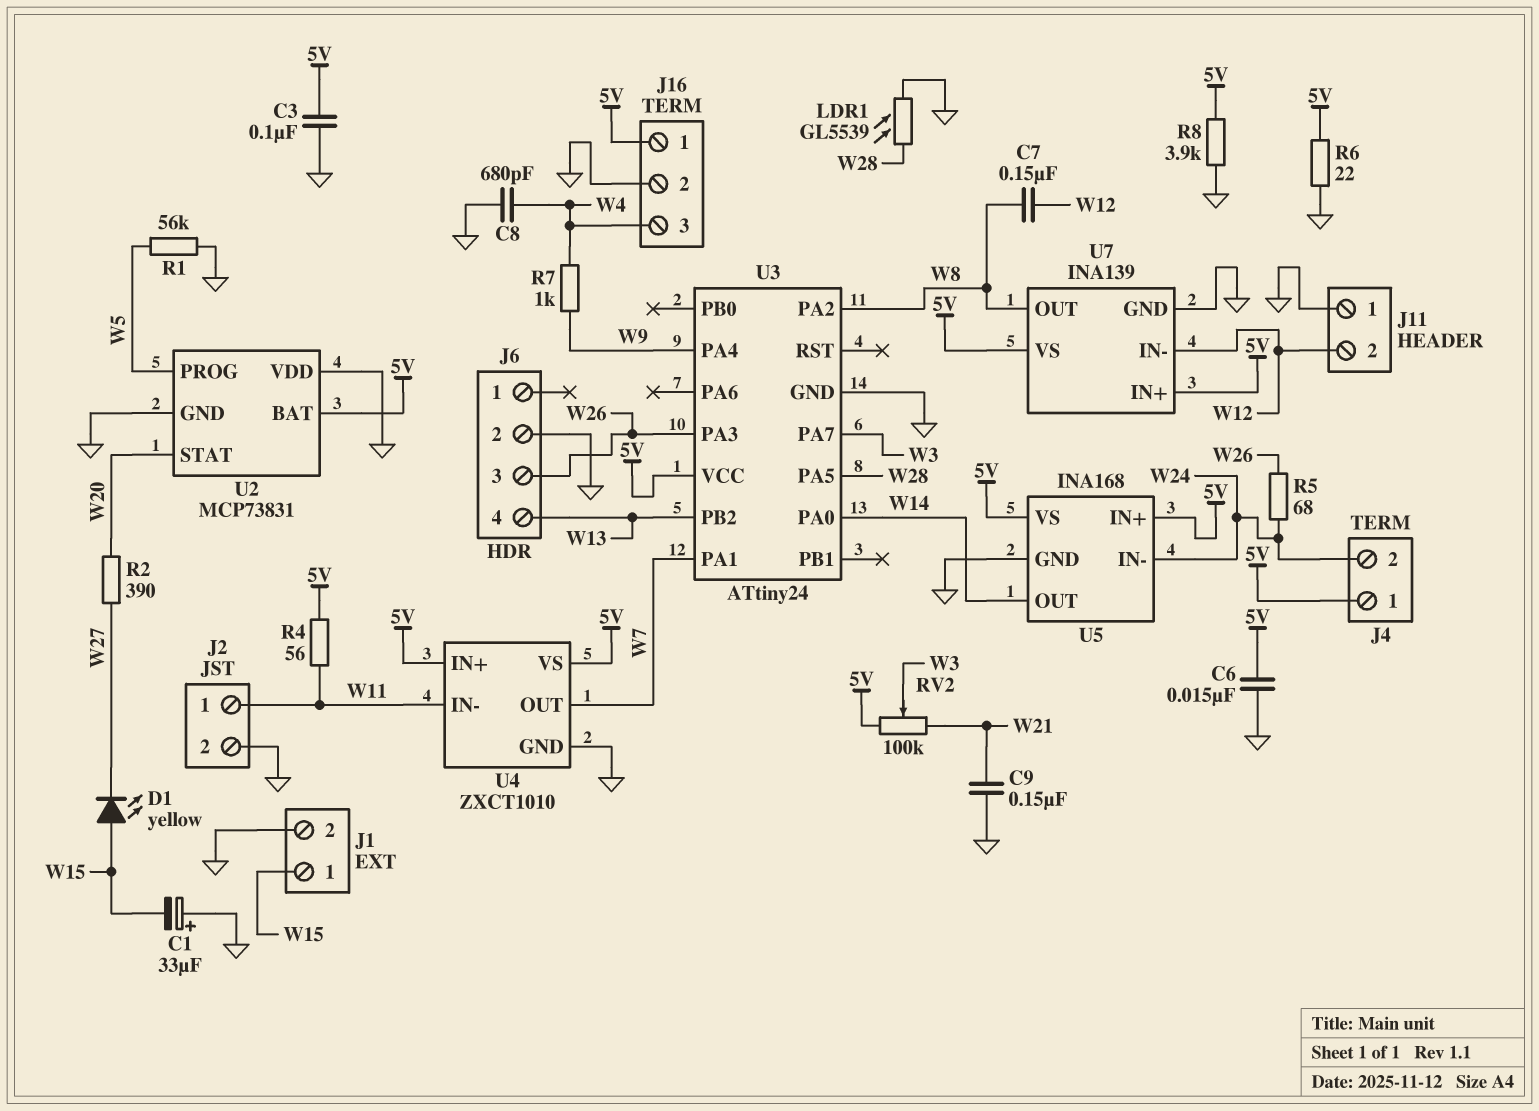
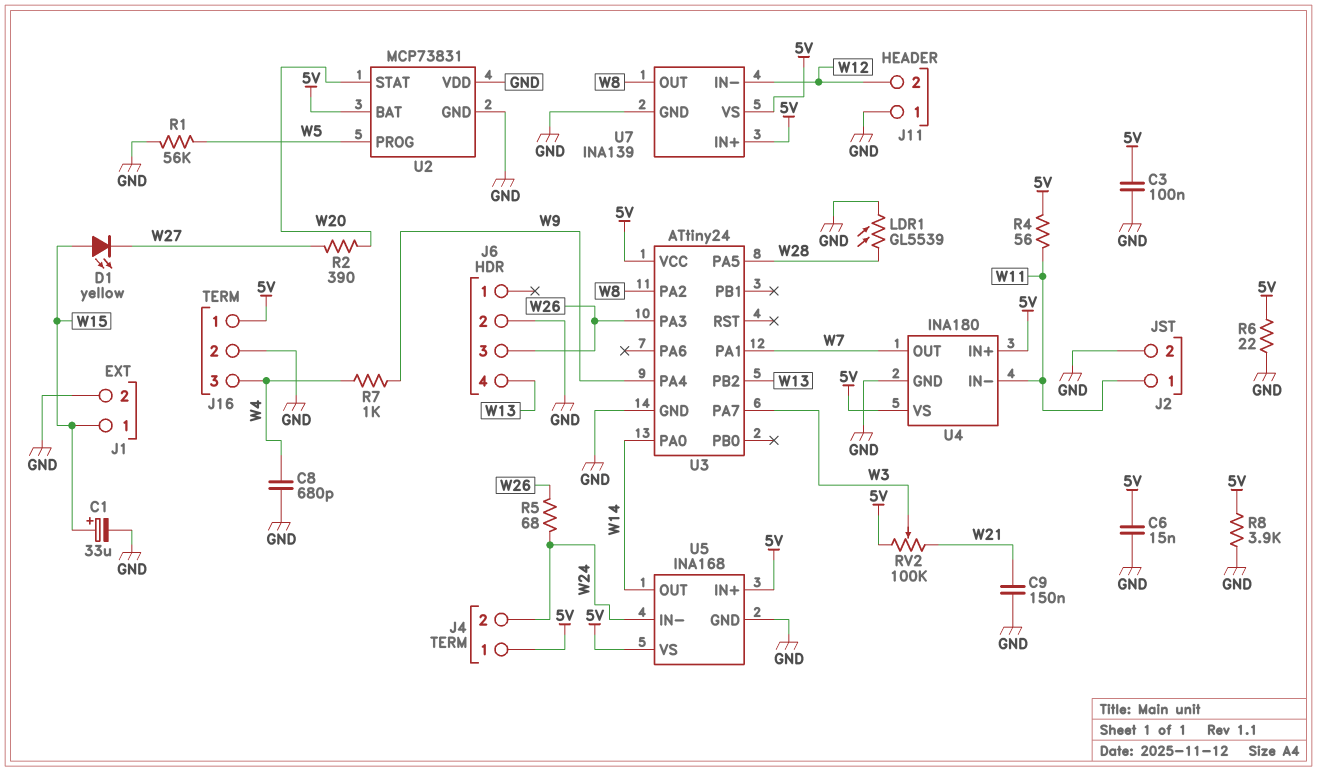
C1: 33uF (plus GND, minus W15) -> 33uF (plus W15, minus GND)
C7: 150nF (W8, W12) -> none
U4: ZXCT1010 -> INA180

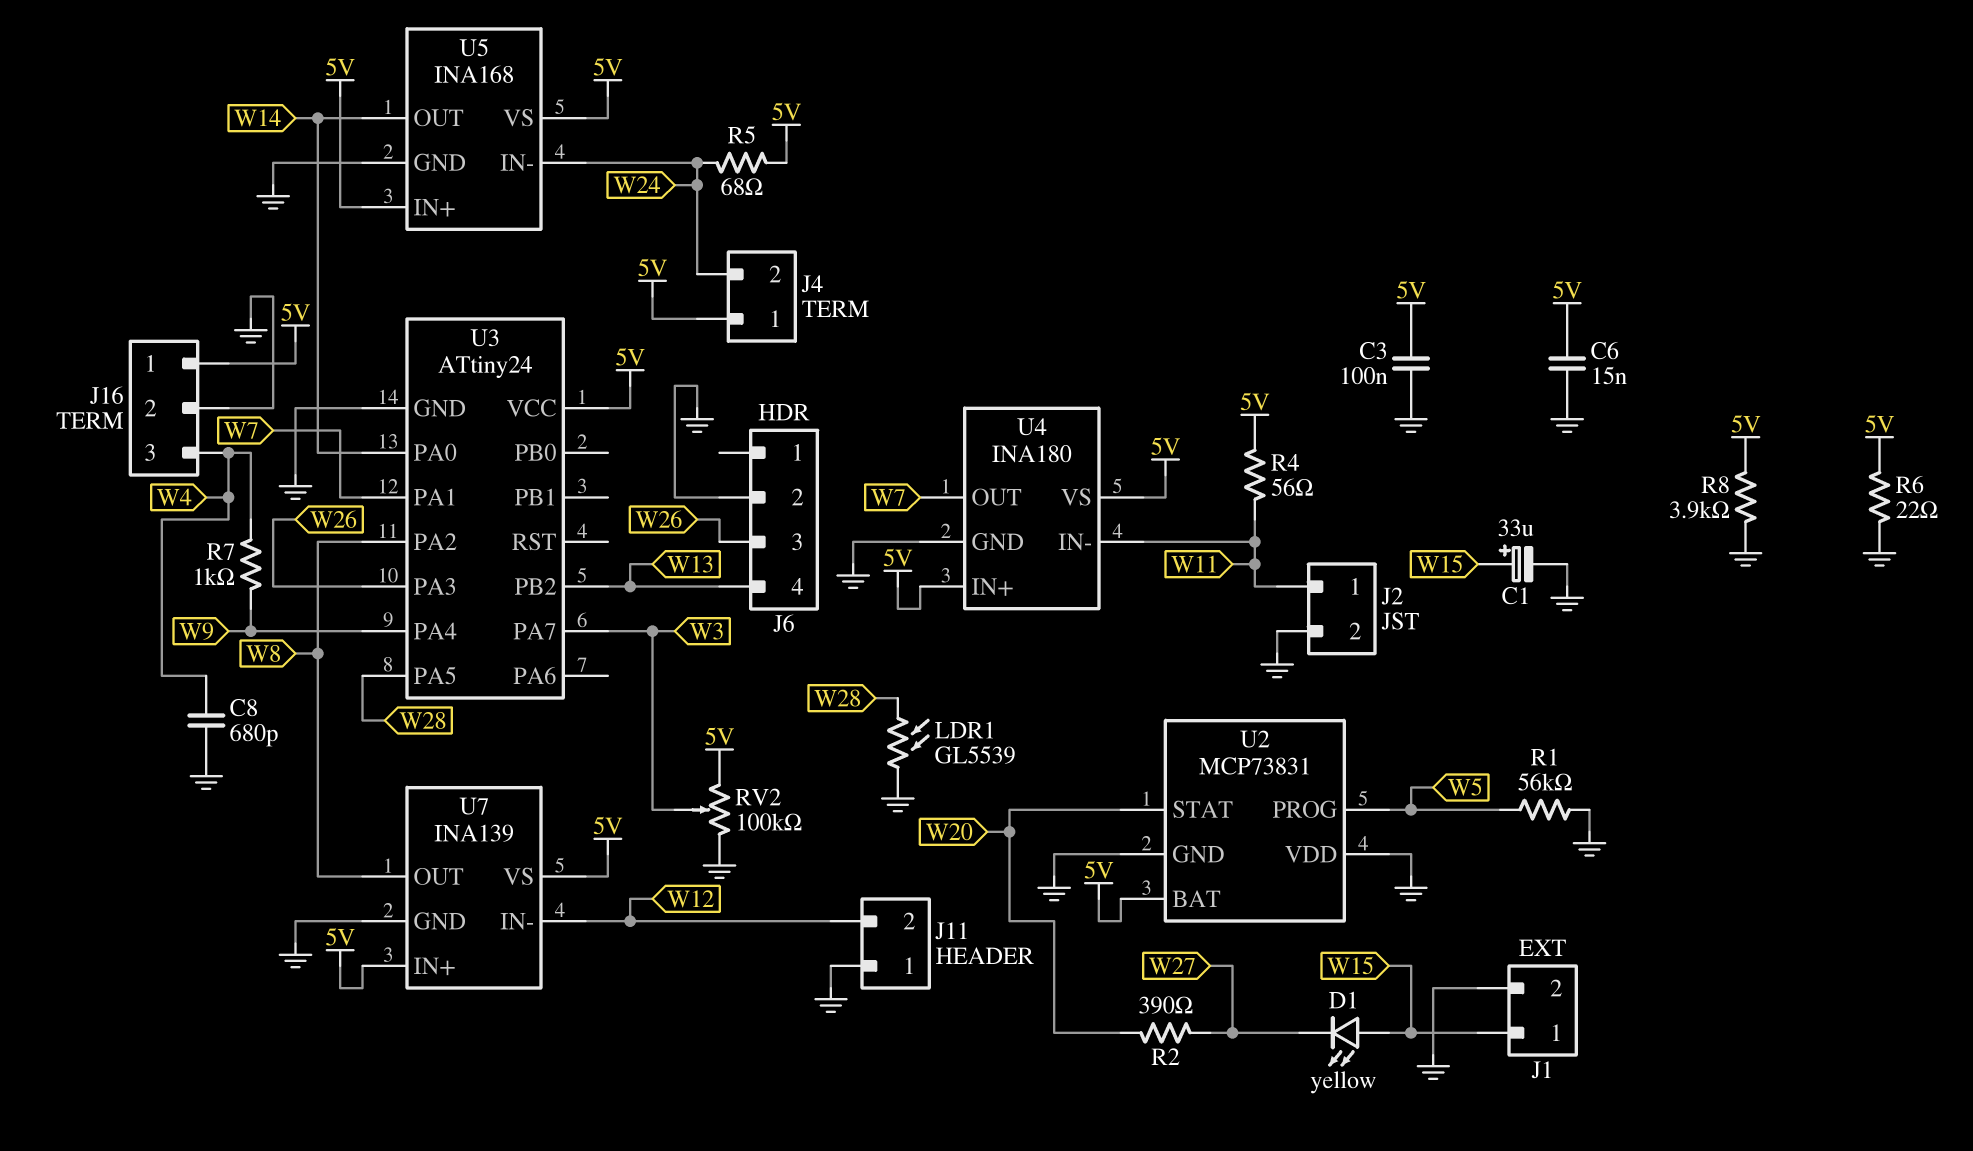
C9: 150nF (GND, W21) -> none
R5: 68 (W24, W26) -> 68 (5V, W24)
RV2: 100k (5V, W21, wiper W3) -> 100k (5V, GND, wiper W3)

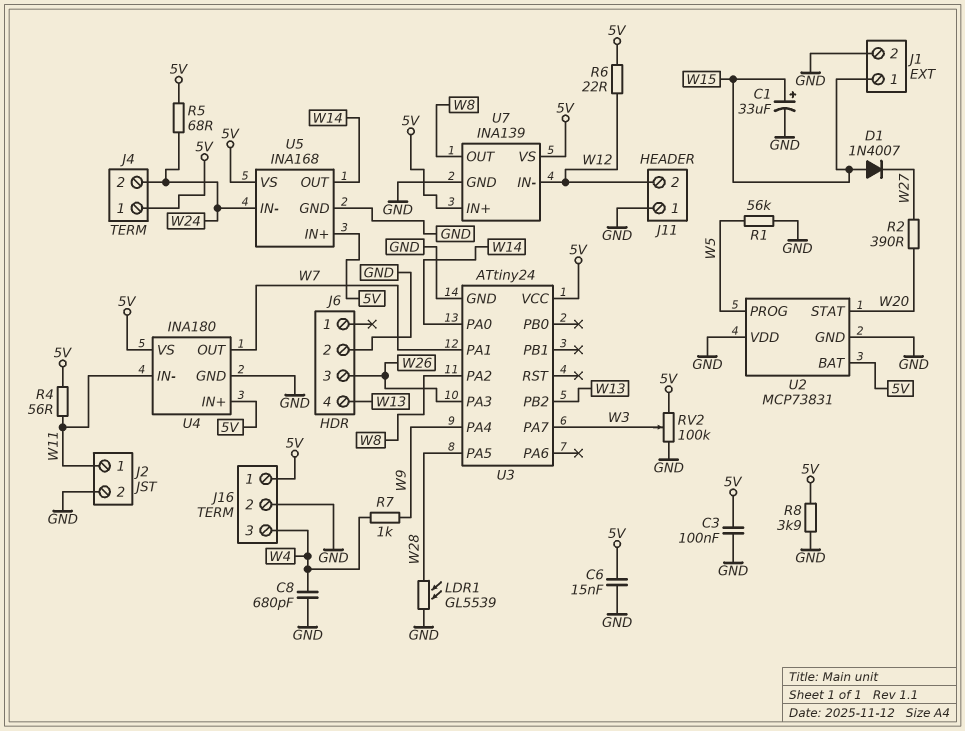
D1: LED yellow (A W15, K W27) -> diode 1N4007 (A W15, K W27)
R6: 22 (5V, GND) -> 22 (5V, W12)

